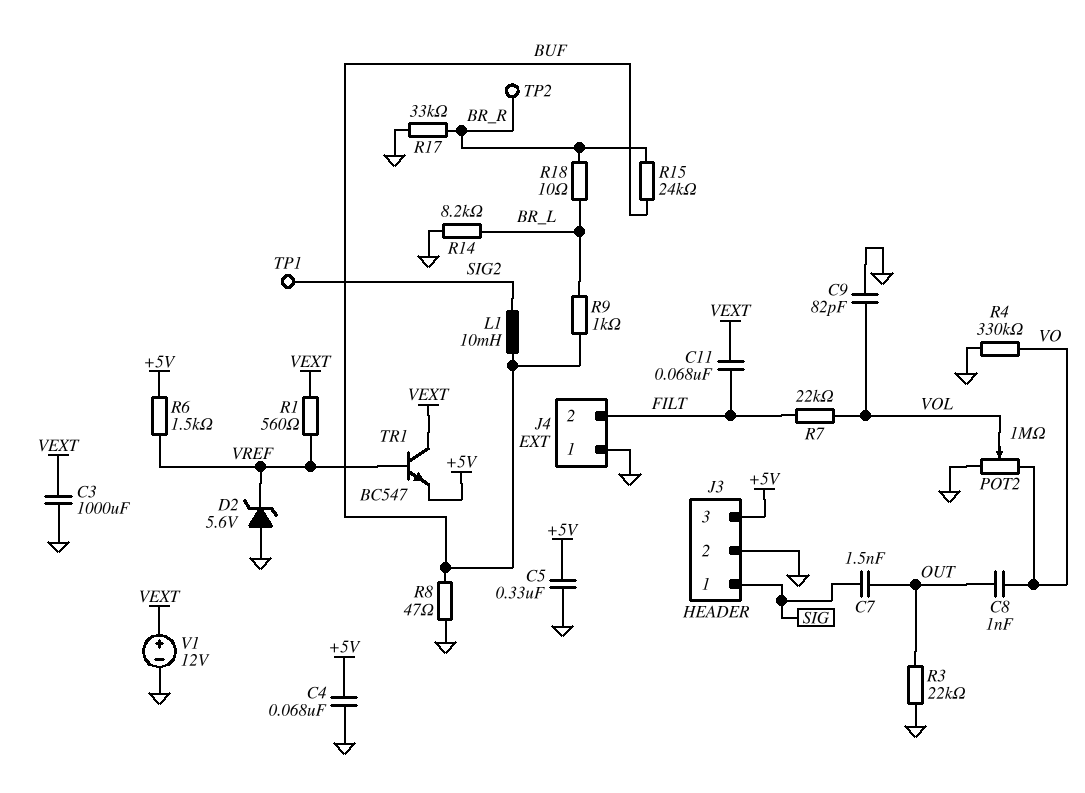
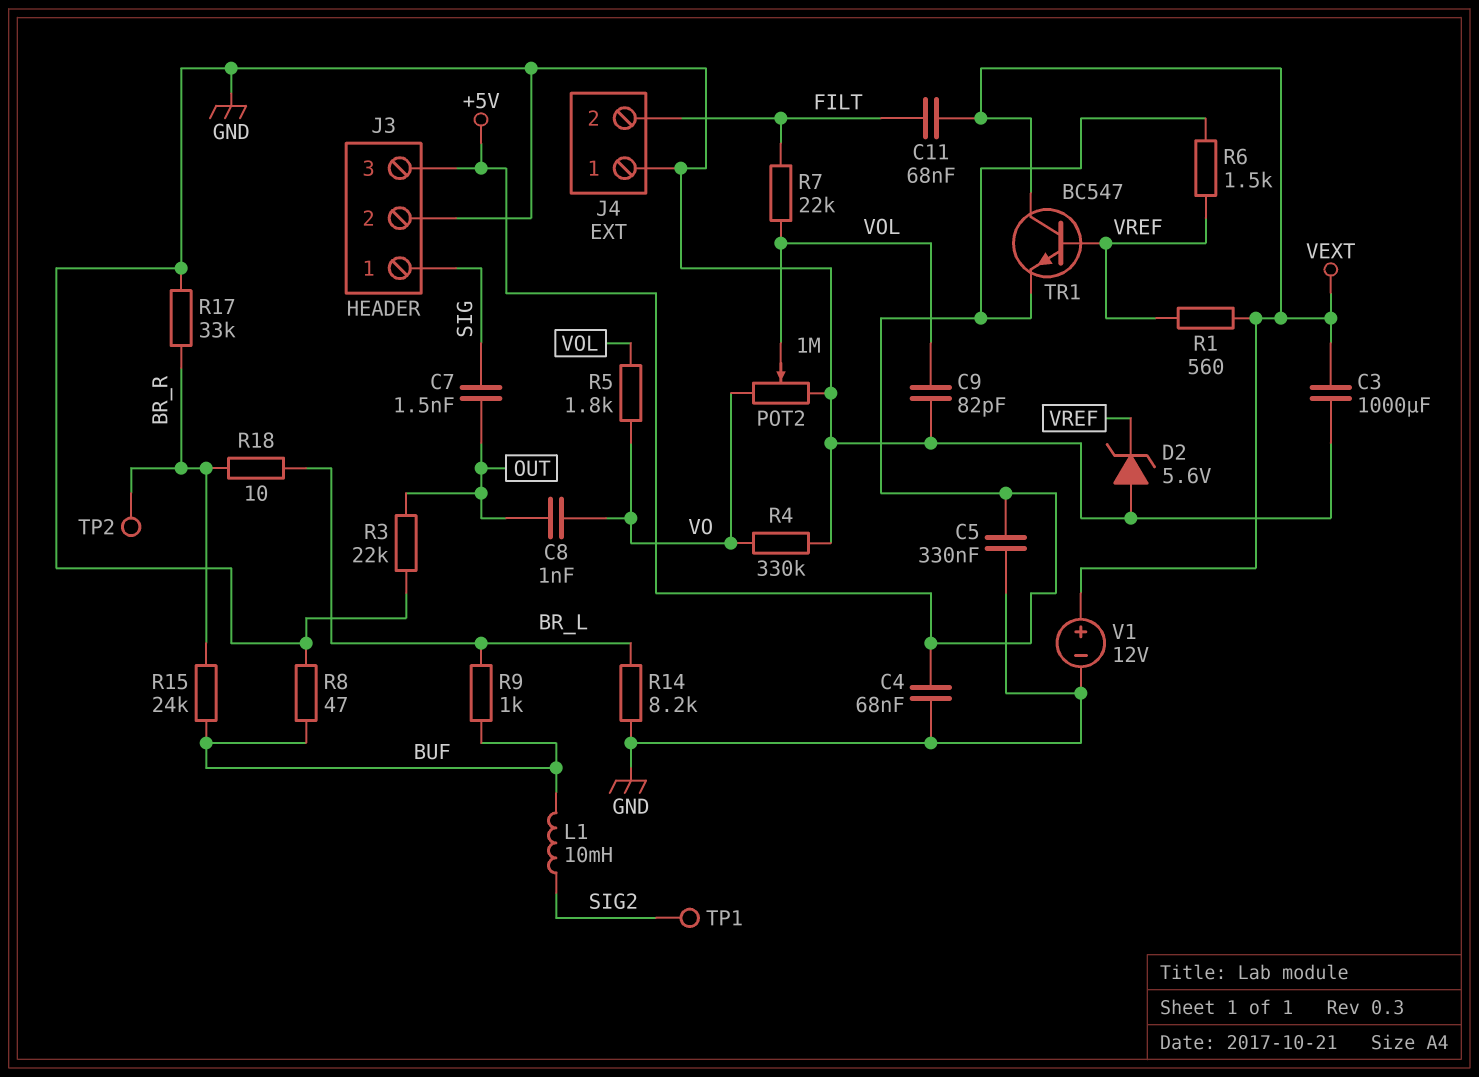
R5: none -> 1.8k (VO, VOL)

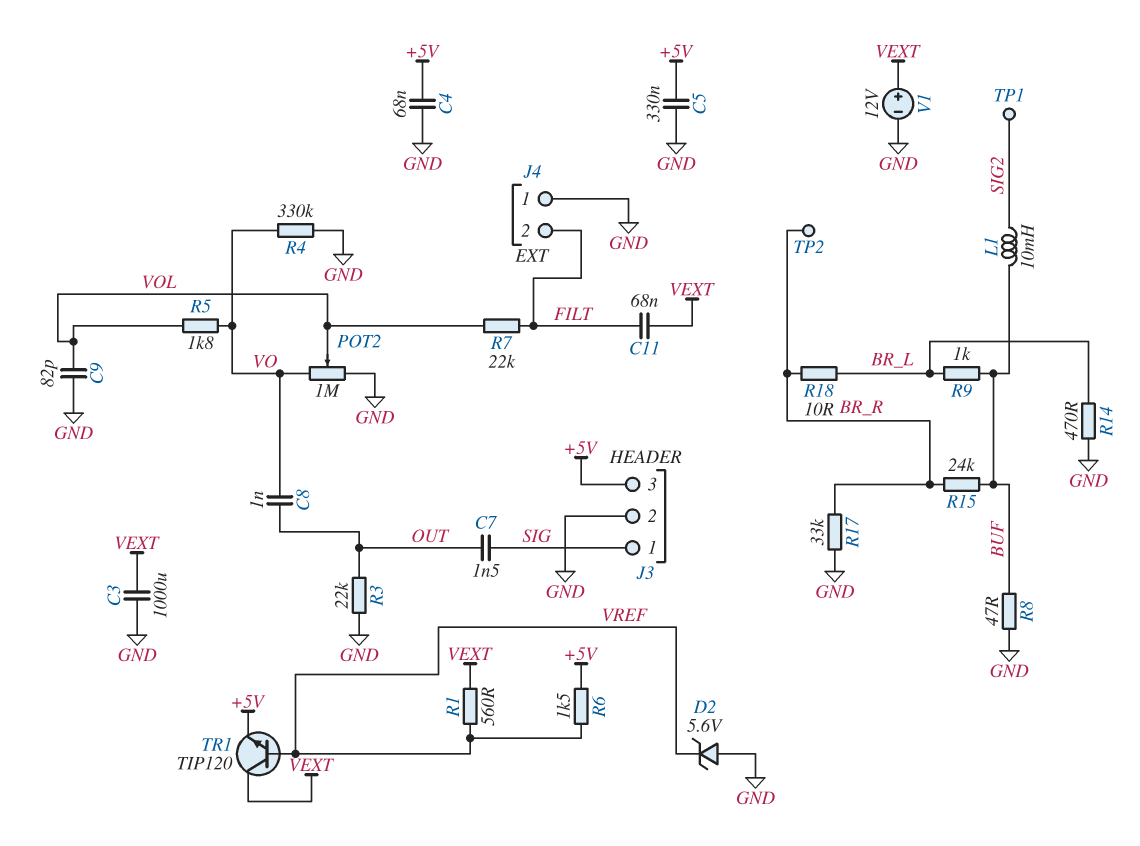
R14: 8.2k (BR_L, GND) -> 470 (BR_L, GND)
TR1: NPN BC547 (B VREF, C VEXT, E +5V) -> NPN TIP120 (B VREF, C VEXT, E +5V)

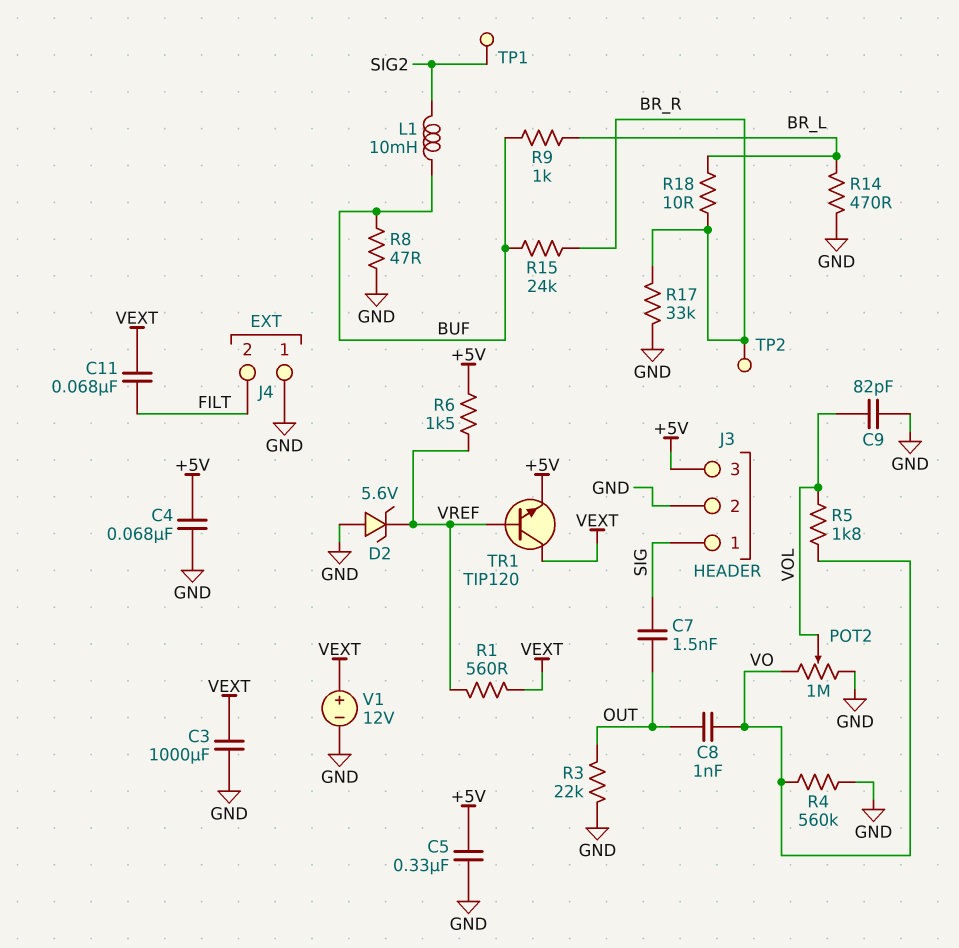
R4: 330k (GND, VO) -> 560k (GND, VO)
R7: 22k (FILT, VOL) -> none

